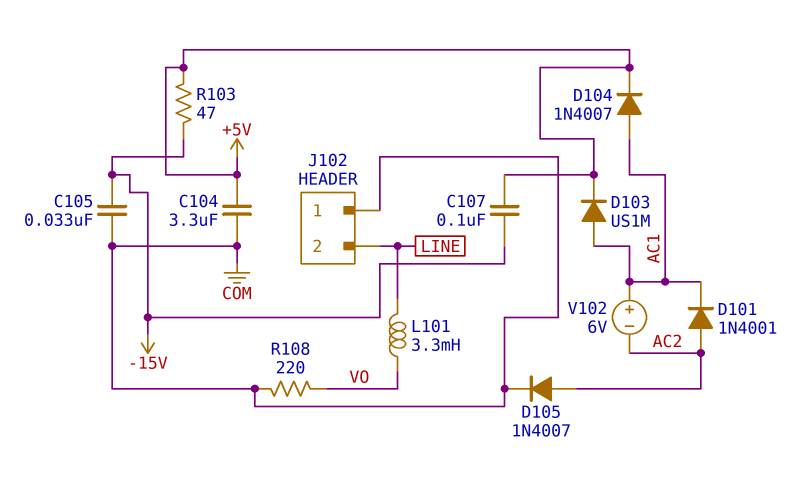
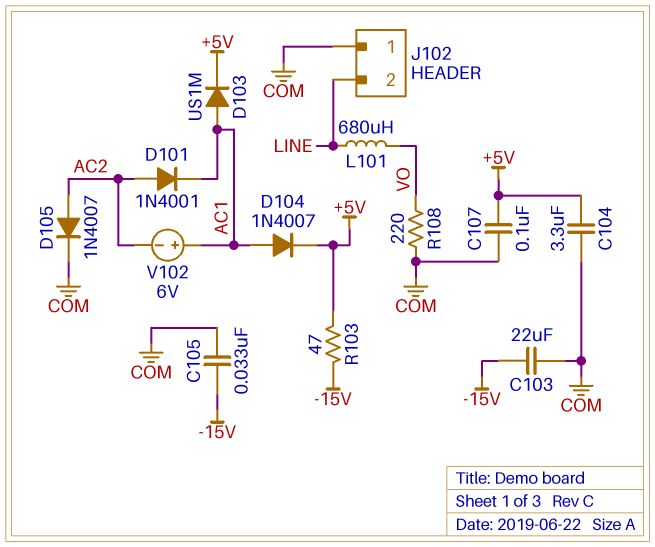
C103: none -> 22uF (-15V, COM)
C107: 100nF (+5V, -15V) -> 100nF (+5V, COM)
L101: 3.3mH (LINE, VO) -> 680uH (LINE, VO)

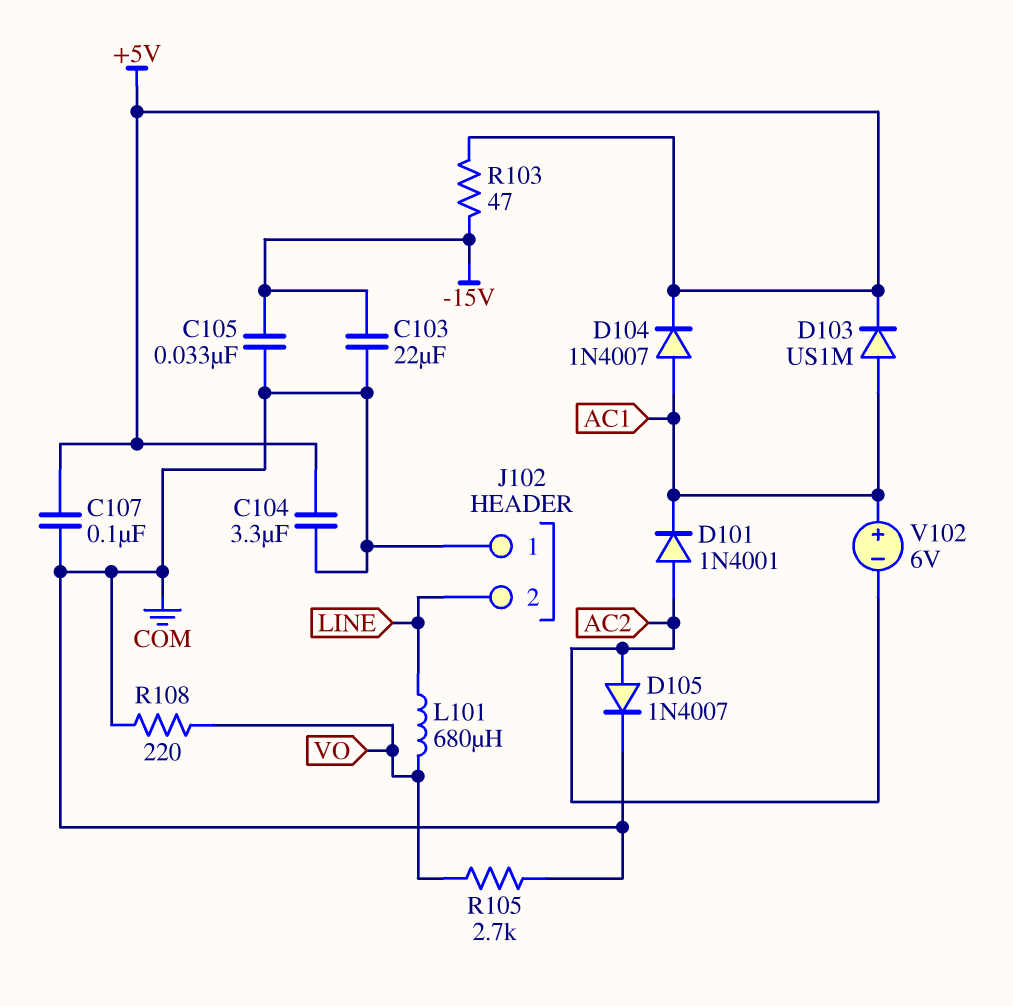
R105: none -> 2.7k (COM, VO)

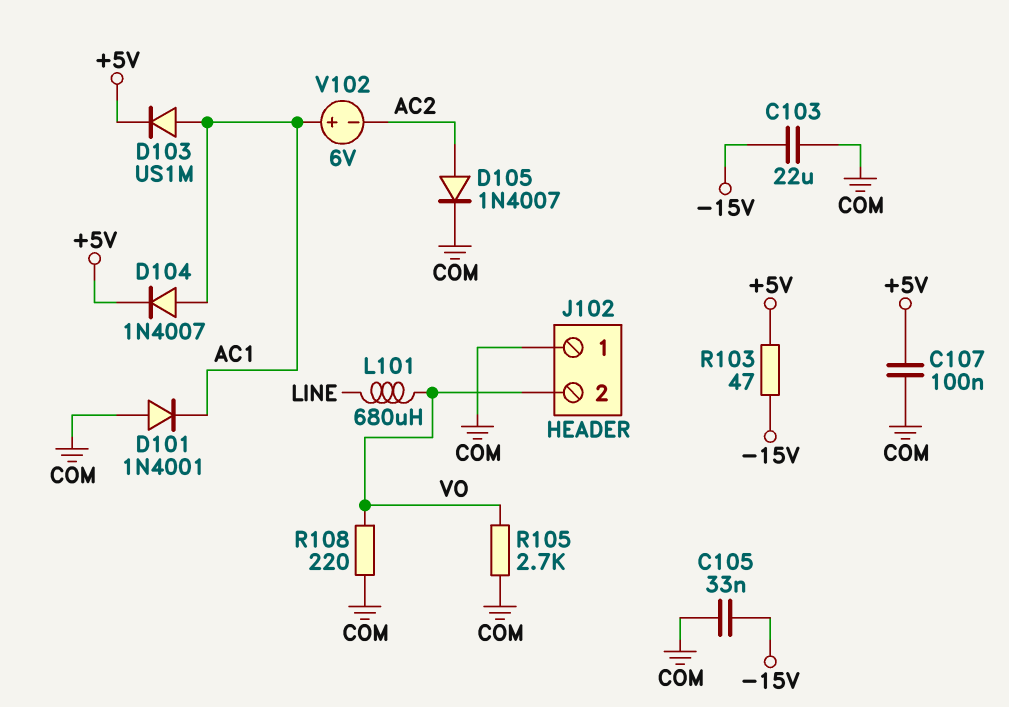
C104: 3.3uF (+5V, COM) -> none
D101: diode 1N4001 (A AC2, K AC1) -> diode 1N4001 (A COM, K AC1)
J102 pin 2: LINE -> VO

